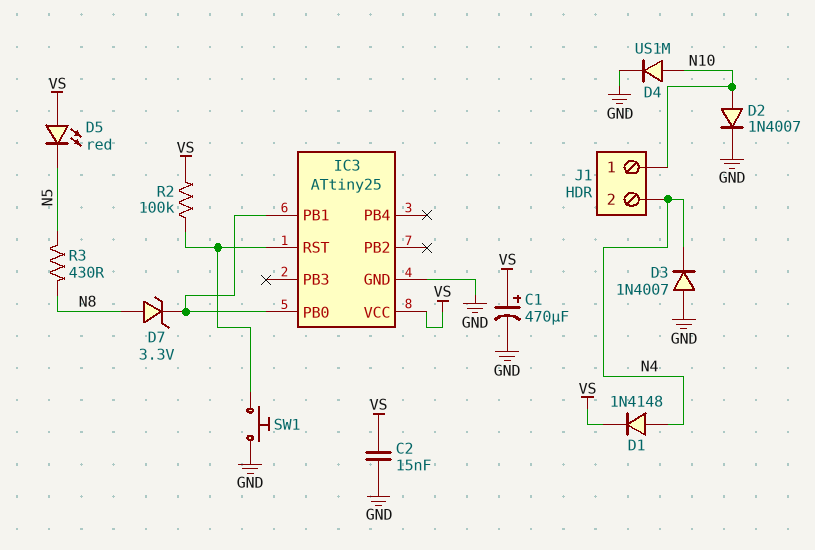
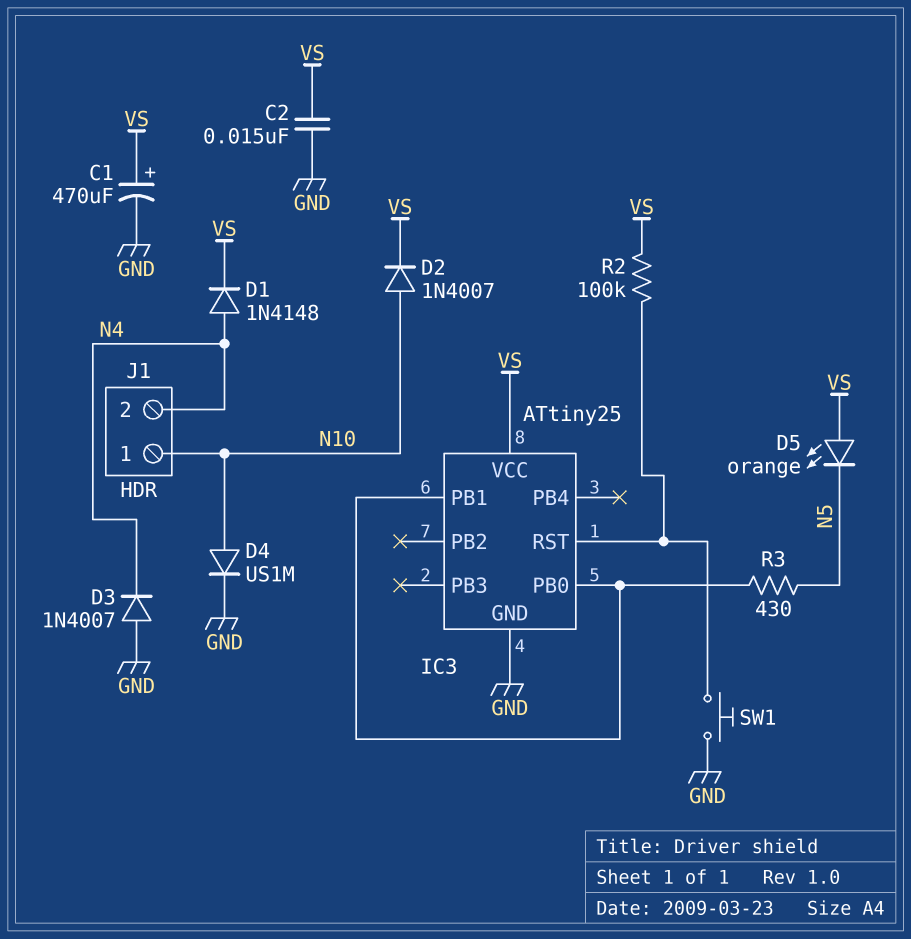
D2: diode 1N4007 (A N10, K GND) -> diode 1N4007 (A N10, K VS)
D5: LED red (A VS, K N5) -> LED orange (A VS, K N5)
D7: zener 3.3V (A N8, K IC3/PB0) -> none
R3: 430 (N5, N8) -> 430 (IC3/PB0, N5)

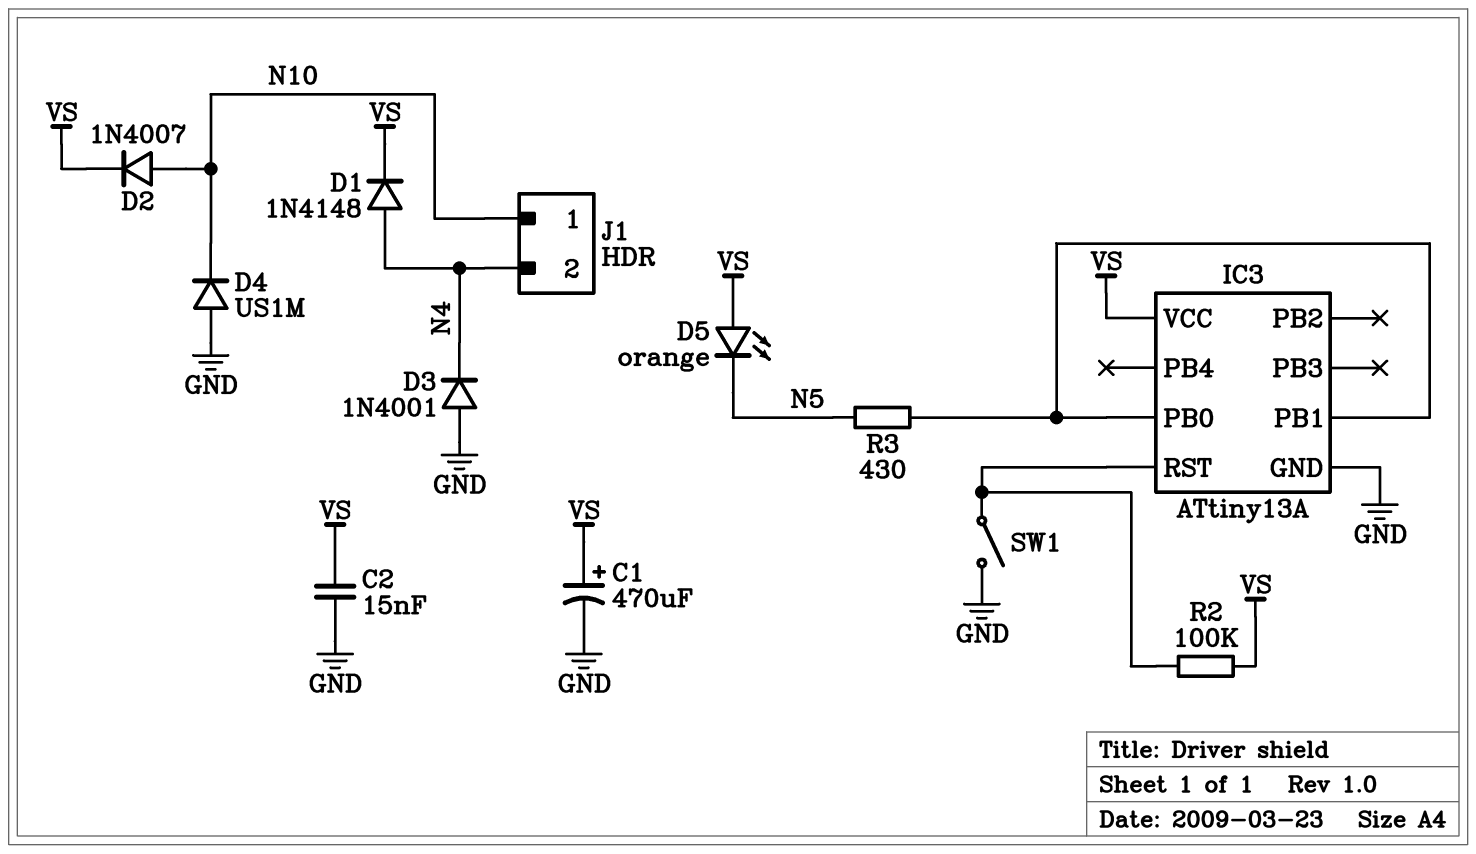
D3: diode 1N4007 (A GND, K N4) -> diode 1N4001 (A GND, K N4)
D4: diode US1M (A N10, K GND) -> diode US1M (A GND, K N10)
IC3: ATtiny25 -> ATtiny13A
SW1: button (GND, IC3/RST) -> switch (GND, IC3/RST)

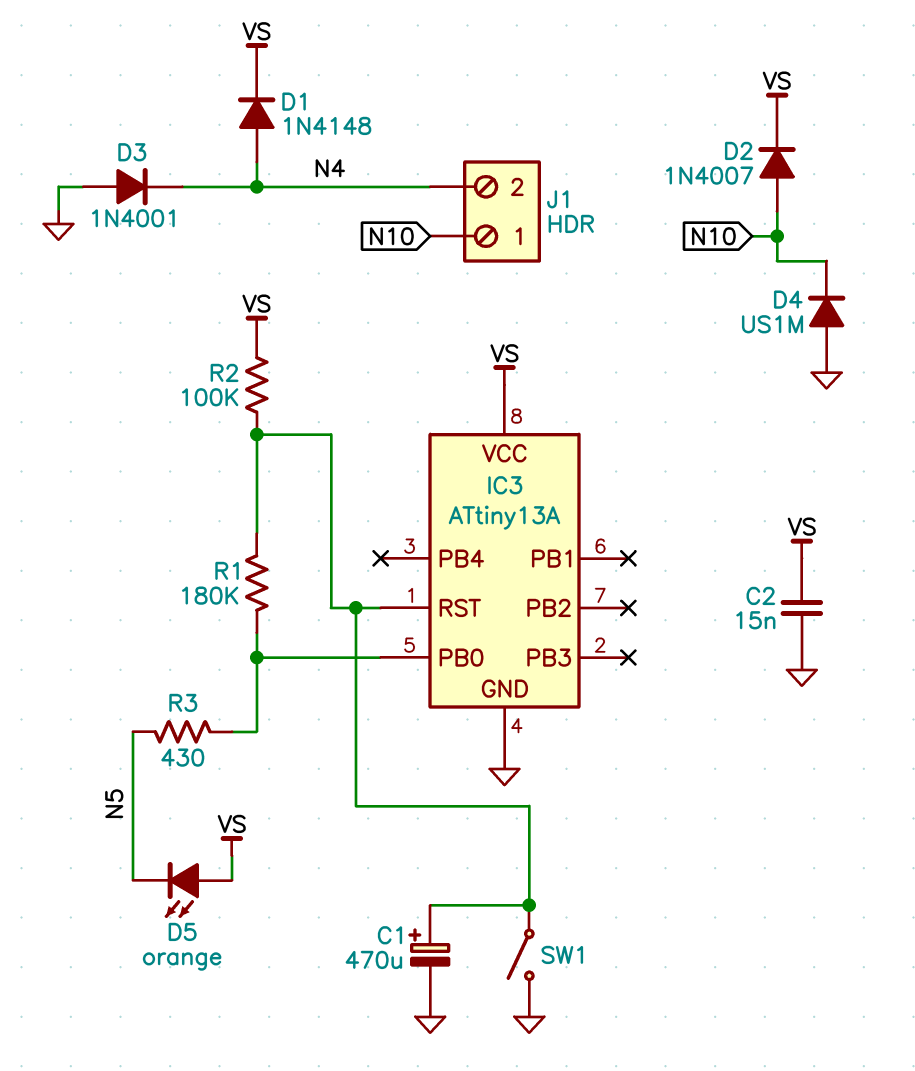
C1: 470uF (plus VS, minus GND) -> 470uF (plus IC3/RST, minus GND)
IC3 pin PB1: IC3/PB0 -> none
R1: none -> 180k (IC3/PB0, IC3/RST)

